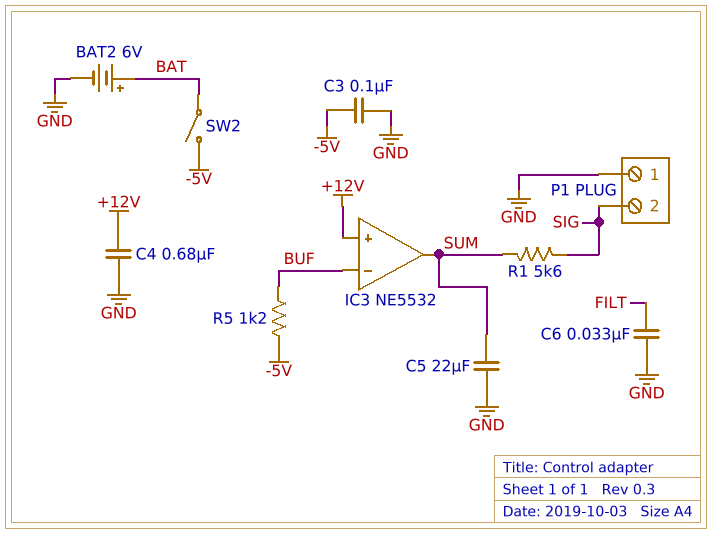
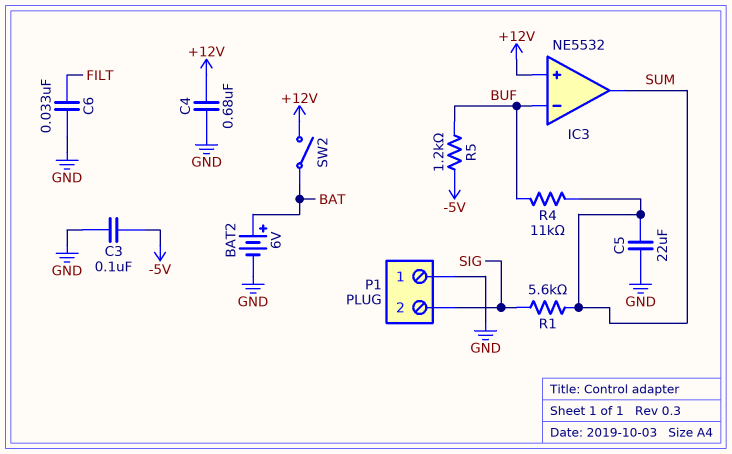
R4: none -> 11k (BUF, SUM)
SW2: switch (-5V, BAT) -> switch (+12V, BAT)

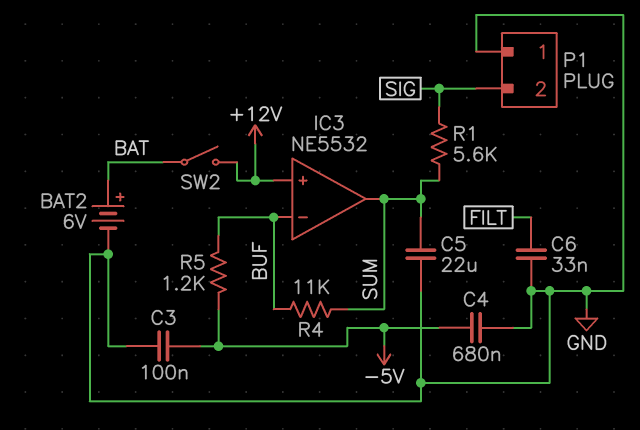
C4: 680nF (+12V, GND) -> 680nF (-5V, GND)

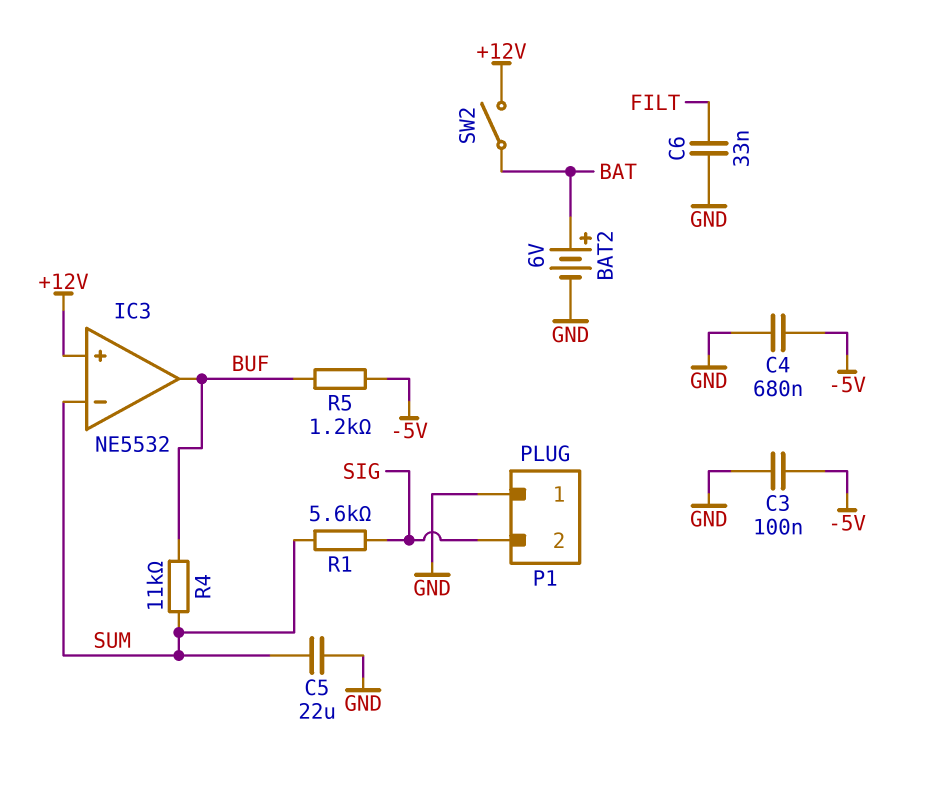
IC3 pin in-: BUF -> SUM
IC3 pin out: SUM -> BUF

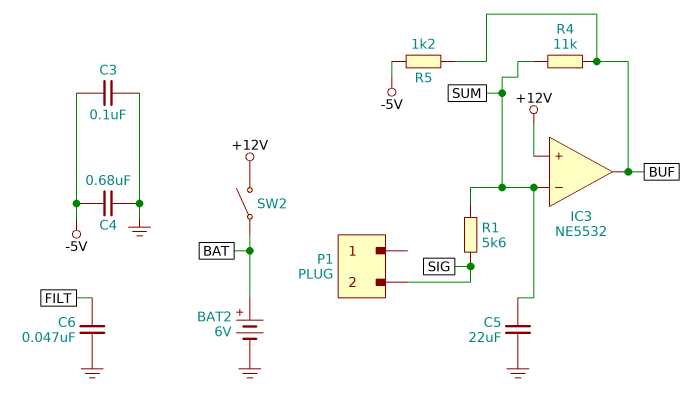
C6: 33nF (FILT, GND) -> 47nF (FILT, GND)
P1 pin 1: GND -> none

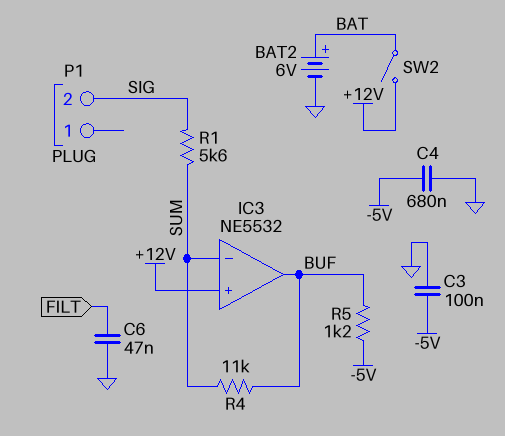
C5: 22uF (GND, SUM) -> none

